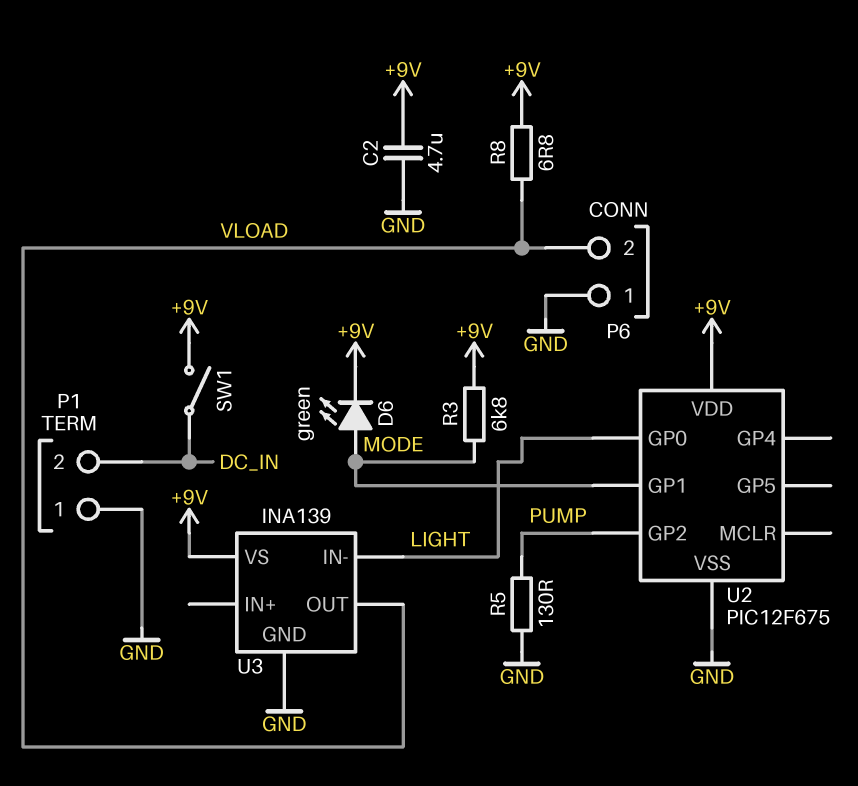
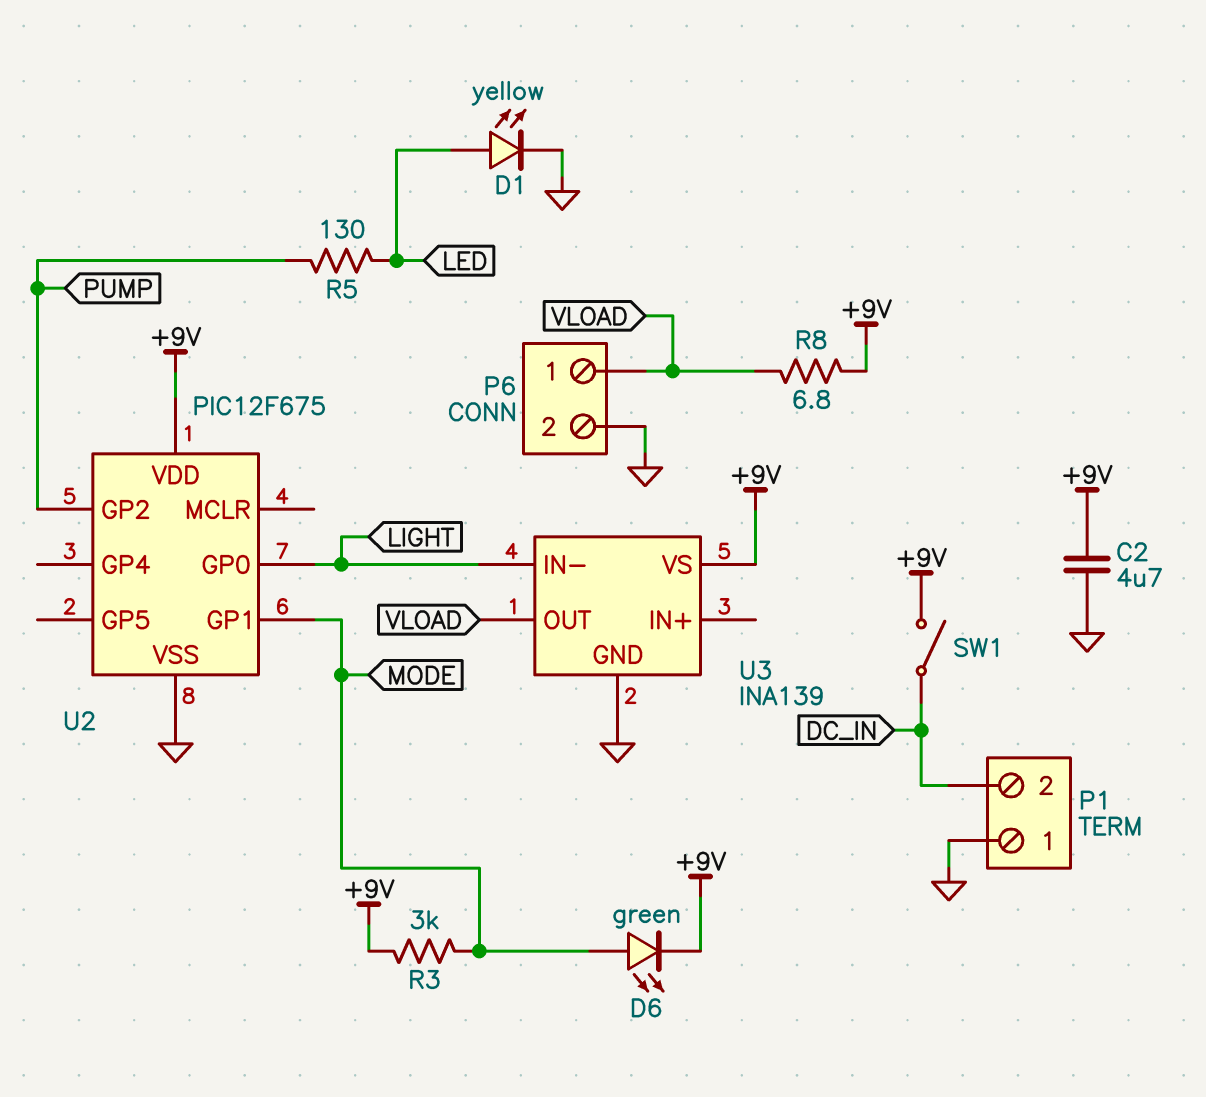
D1: none -> LED yellow (A LED, K GND)
P6 pin 1: GND -> VLOAD
P6 pin 2: VLOAD -> GND
R3: 6.8k (+9V, MODE) -> 3k (+9V, MODE)
R5: 130 (GND, PUMP) -> 130 (LED, PUMP)

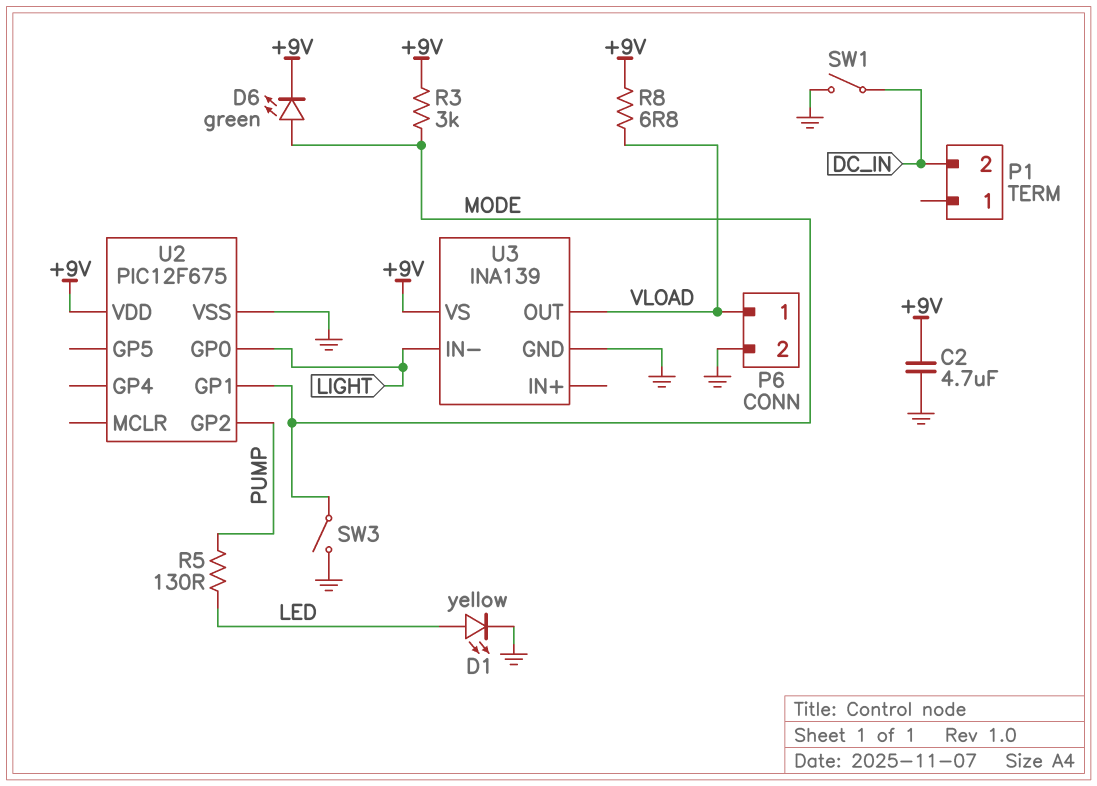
P1 pin 1: GND -> none
SW1: switch (+9V, DC_IN) -> switch (DC_IN, GND)
SW3: none -> switch (GND, MODE)

